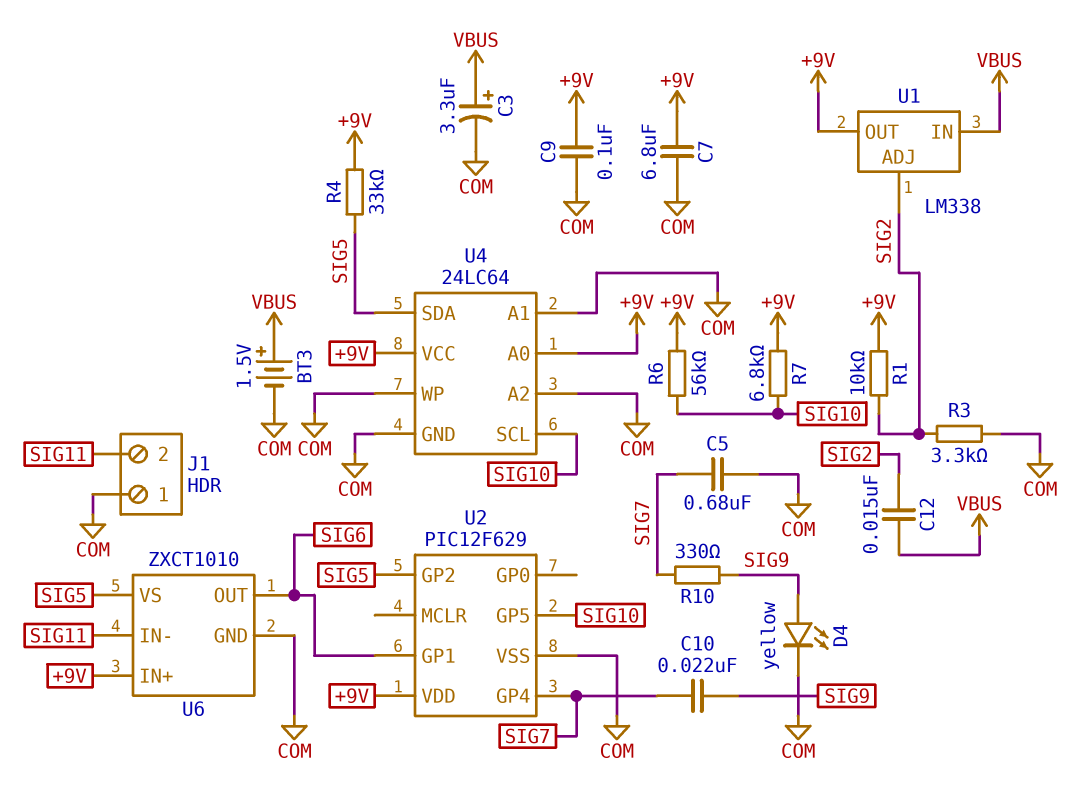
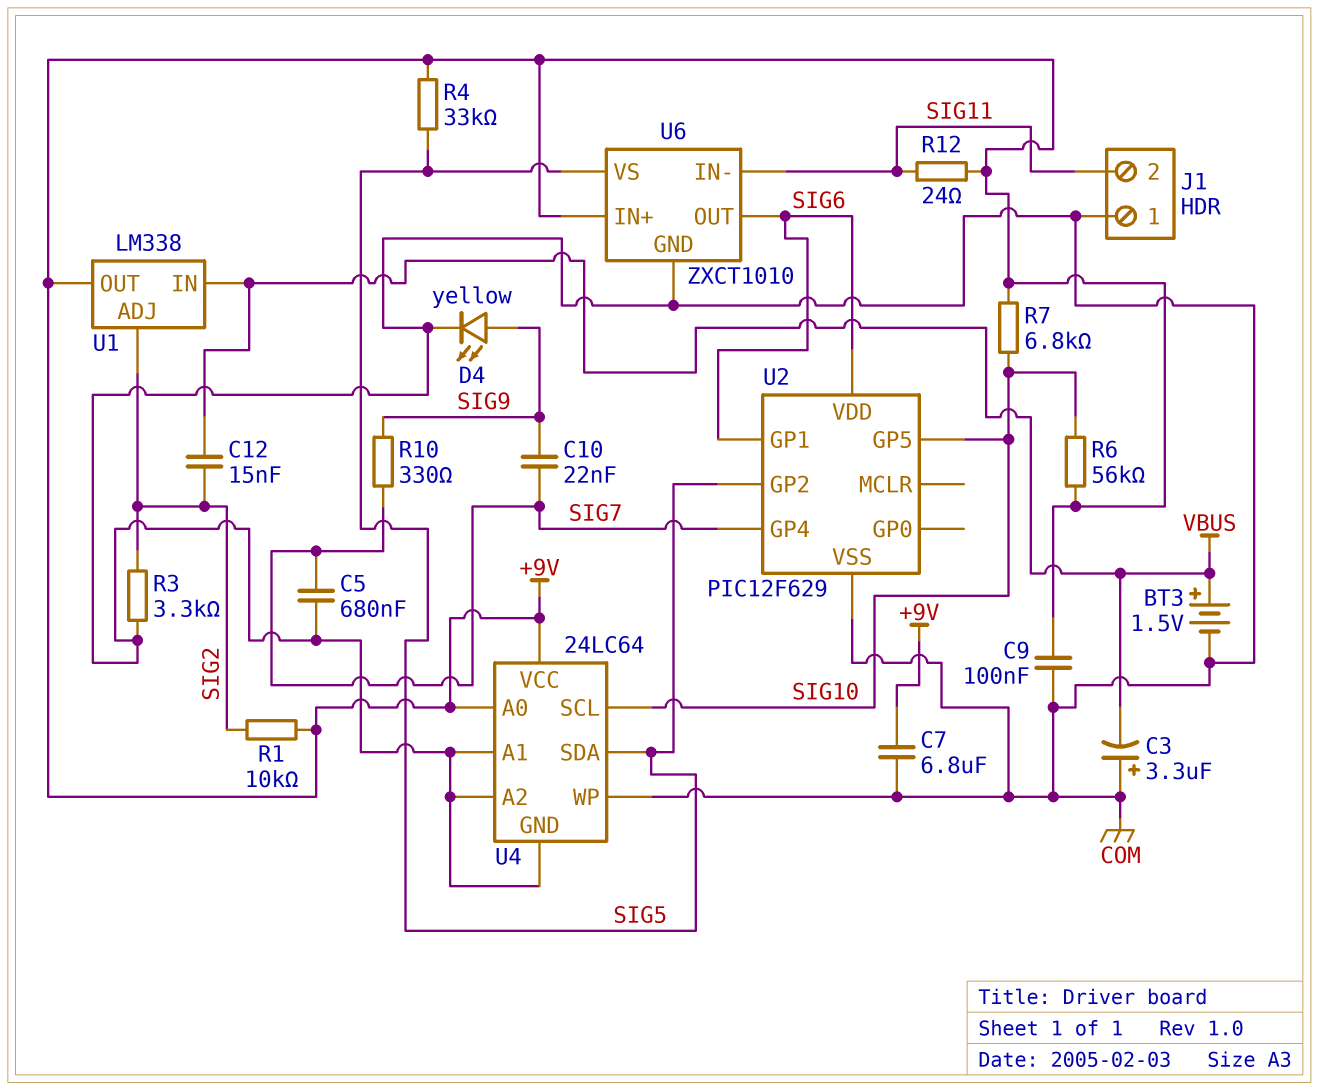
C3: 3.3uF (plus VBUS, minus COM) -> 3.3uF (plus COM, minus VBUS)
R12: none -> 24 (+9V, SIG11)
U2 pin VDD: +9V -> SIG6

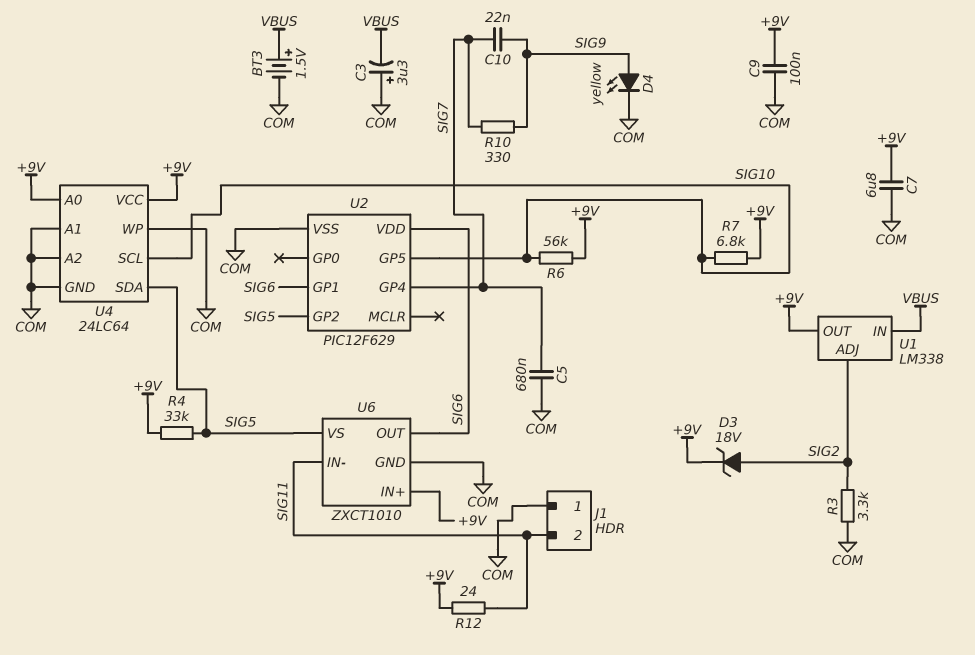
C12: 15nF (SIG2, VBUS) -> none
D3: none -> zener 18V (A SIG2, K +9V)
R1: 10k (+9V, SIG2) -> none

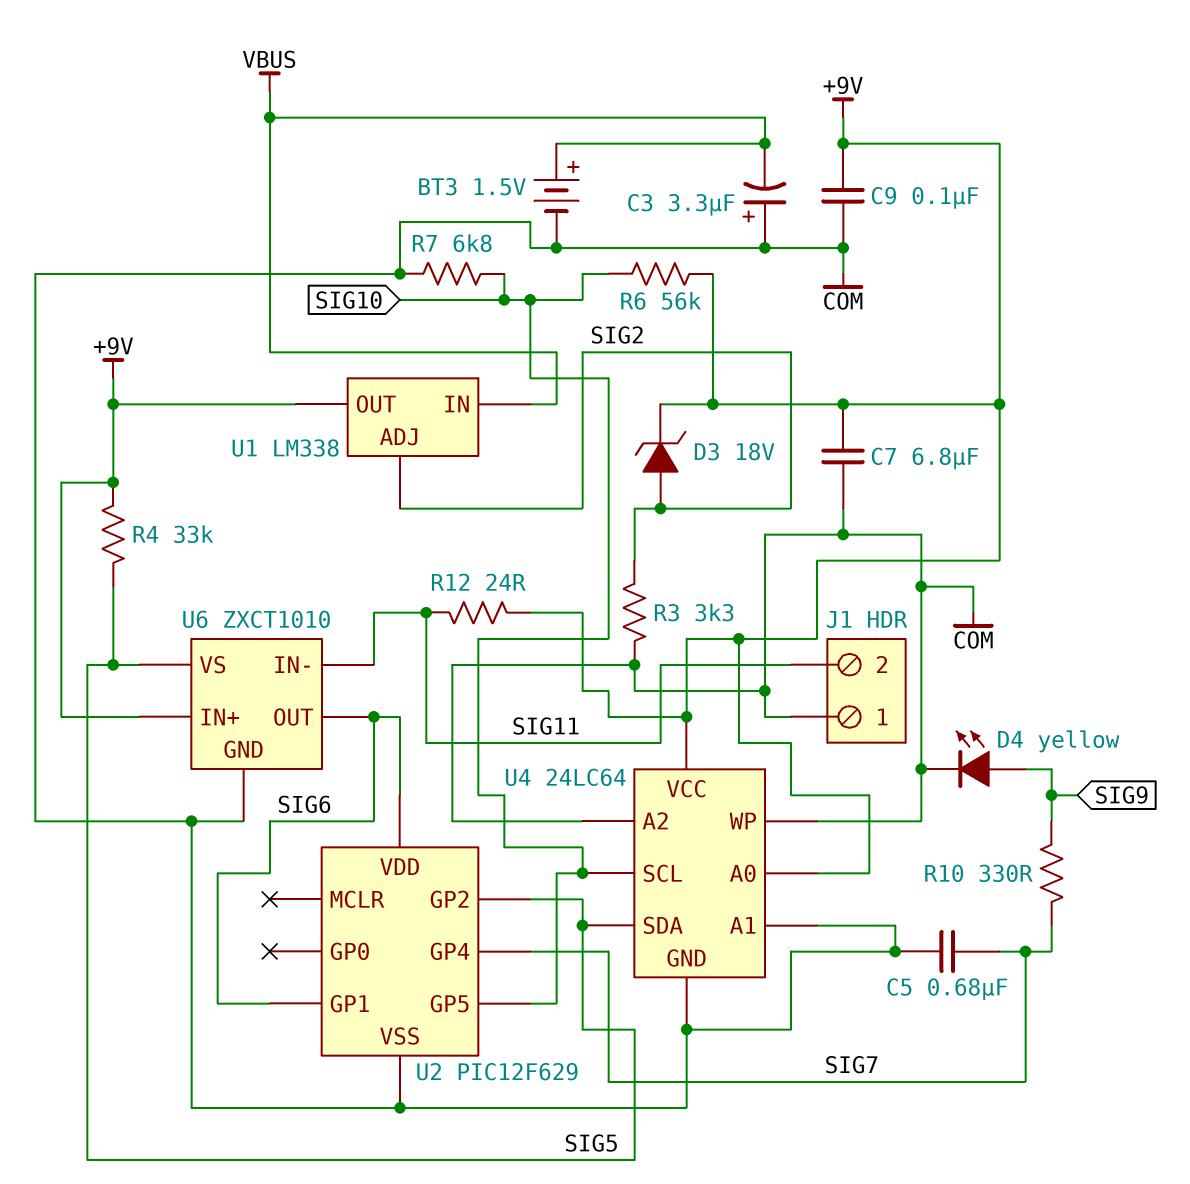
C10: 22nF (SIG7, SIG9) -> none
R7: 6.8k (+9V, SIG10) -> 6.8k (COM, SIG10)

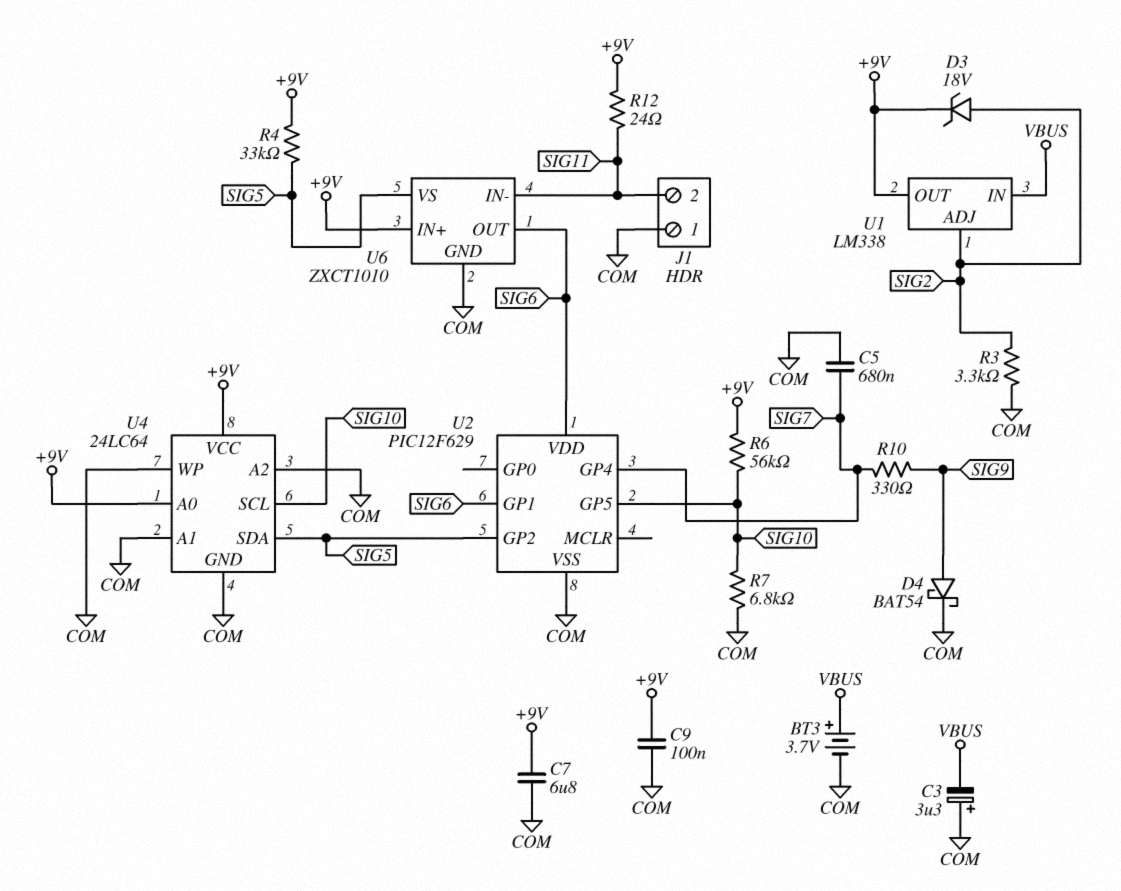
BT3: 1.5V (plus VBUS, minus COM) -> 3.7V (plus VBUS, minus COM)
D4: LED yellow (A SIG9, K COM) -> schottky BAT54 (A SIG9, K COM)

